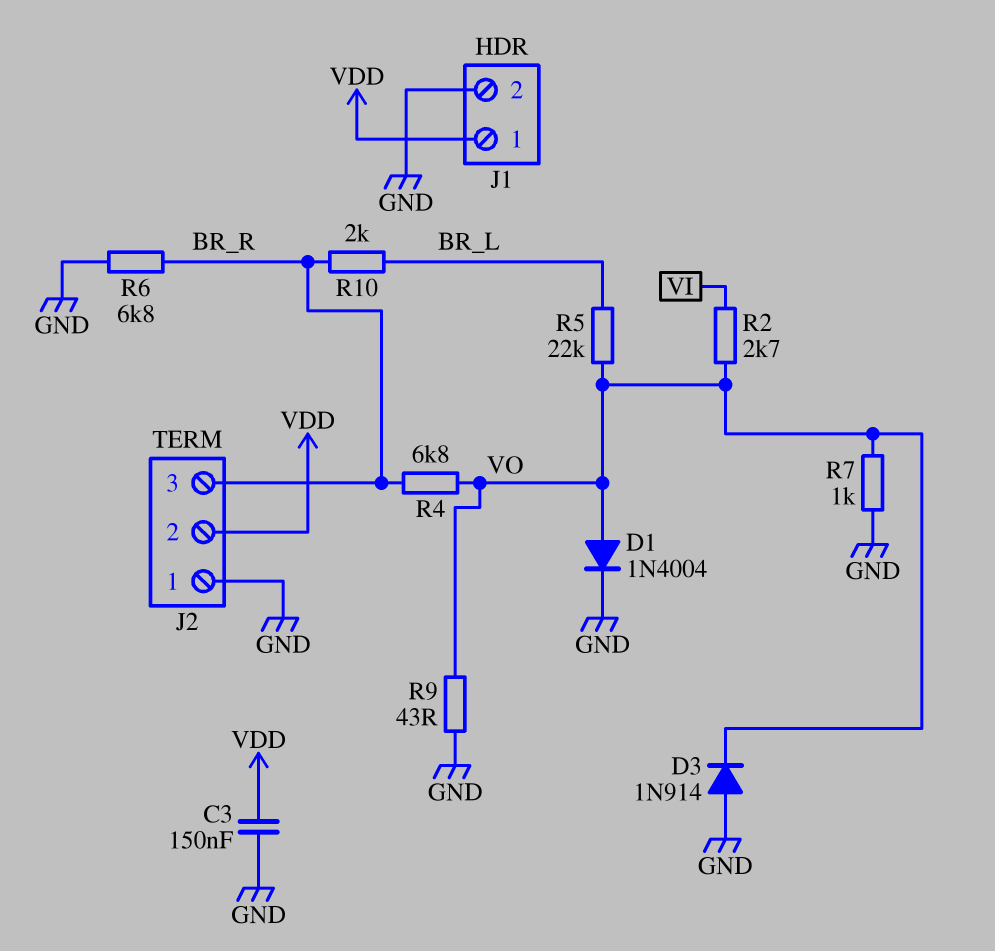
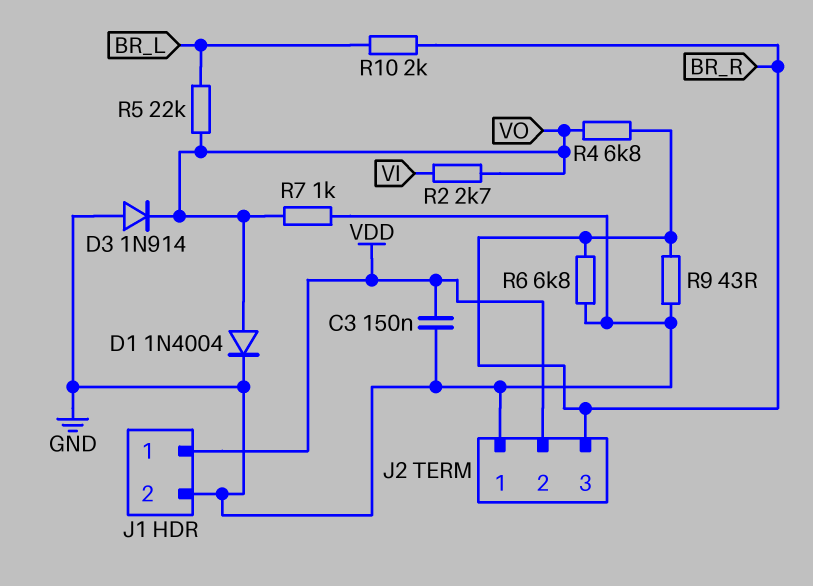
R9: 43 (GND, VO) -> 43 (BR_R, GND)

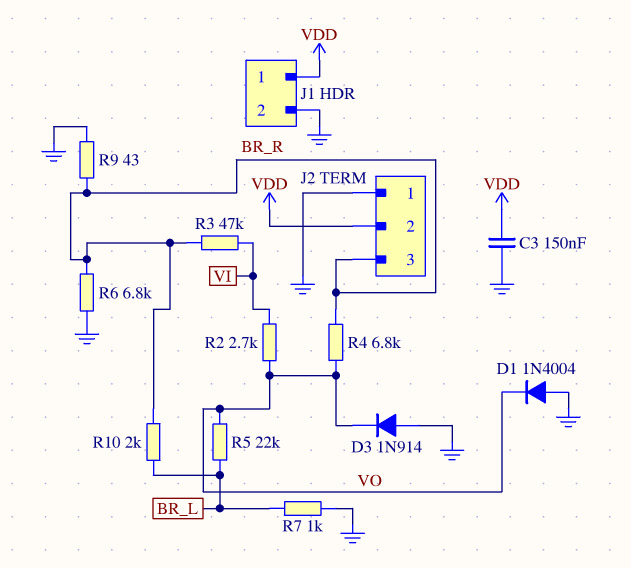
D1: diode 1N4004 (A VO, K GND) -> diode 1N4004 (A GND, K VO)
R3: none -> 47k (BR_R, VI)
R7: 1k (GND, VO) -> 1k (BR_L, GND)

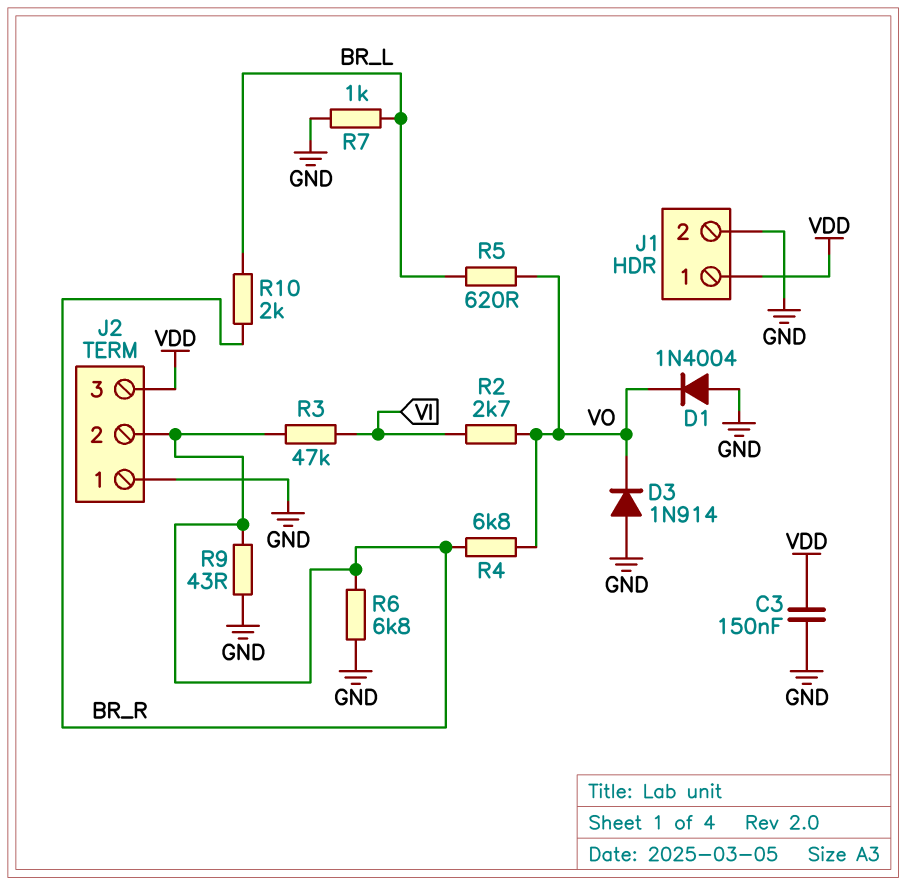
J2 pin 2: VDD -> BR_R
J2 pin 3: BR_R -> VDD
R5: 22k (BR_L, VO) -> 620 (BR_L, VO)

